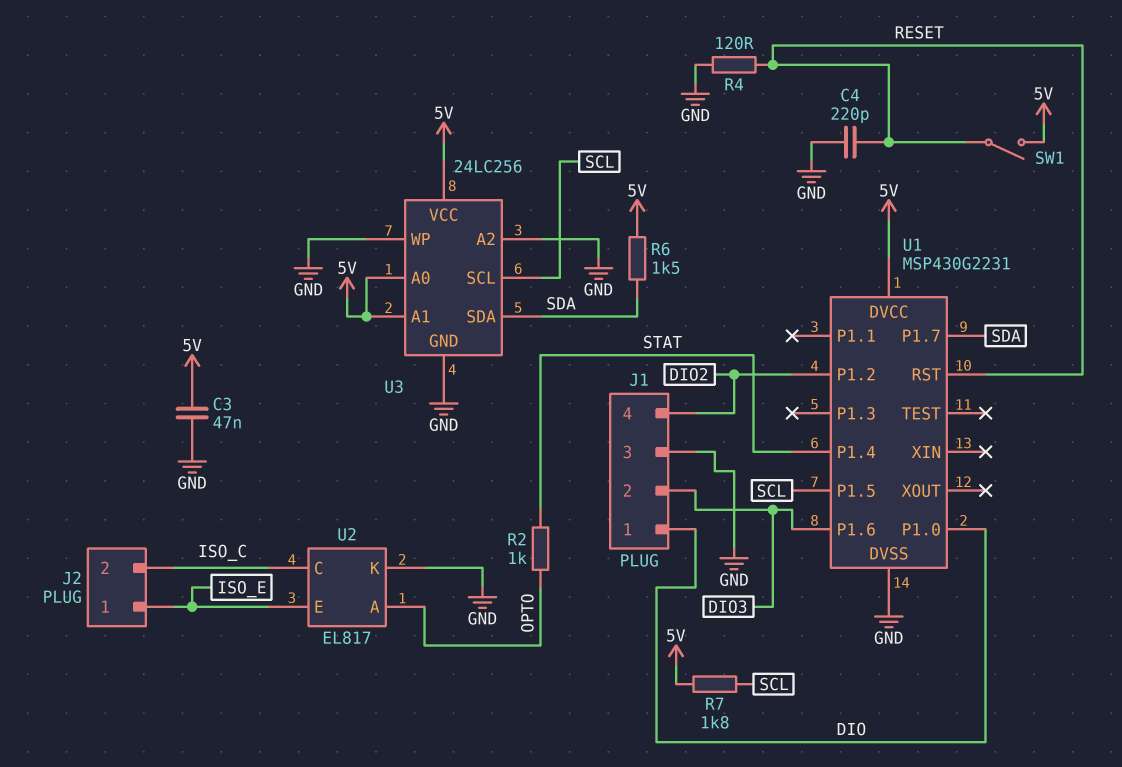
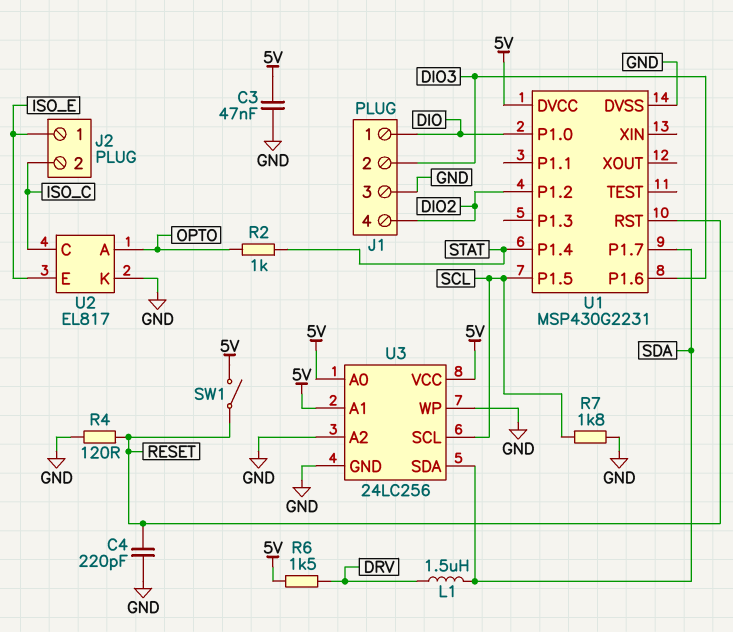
L1: none -> 1.5uH (DRV, SDA)
R6: 1.5k (5V, SDA) -> 1.5k (5V, DRV)
R7: 1.8k (5V, SCL) -> 1.8k (GND, SCL)

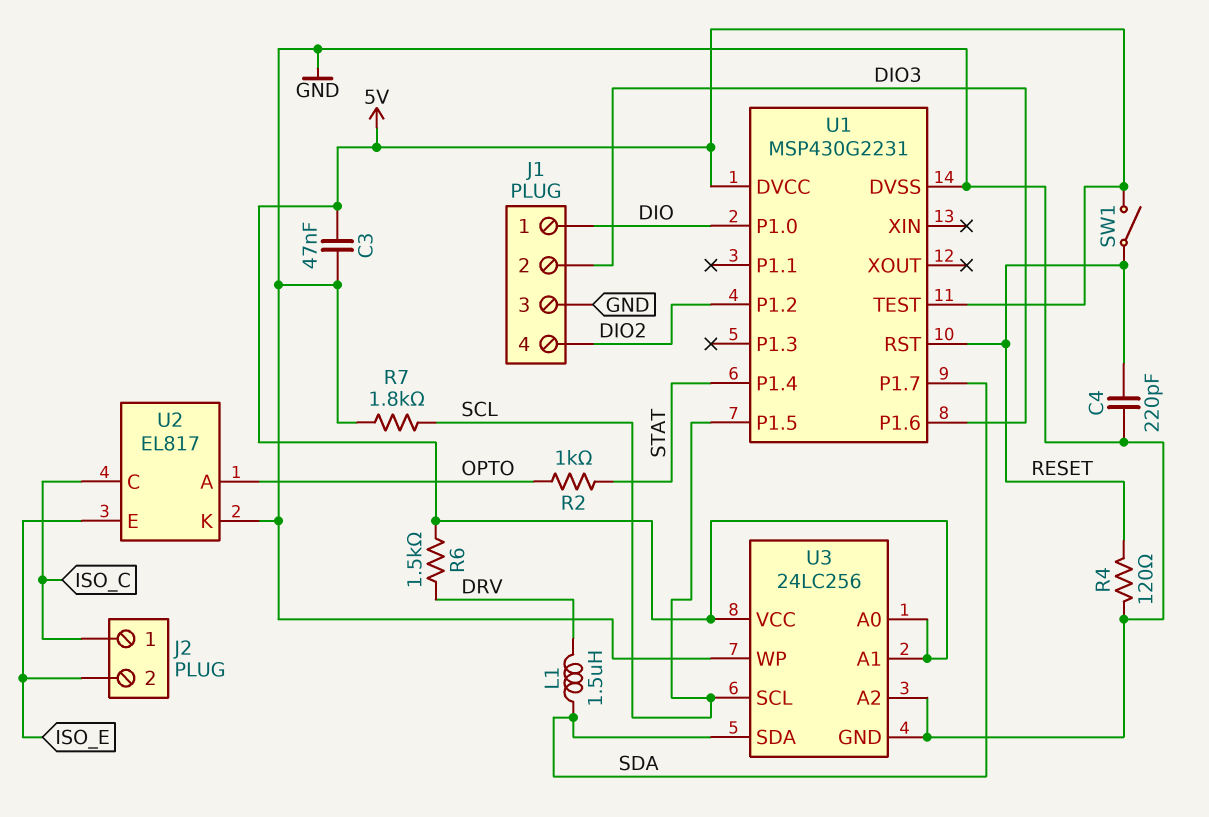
J2 pin 1: ISO_E -> ISO_C
J2 pin 2: ISO_C -> ISO_E
U1 pin TEST: none -> 5V

